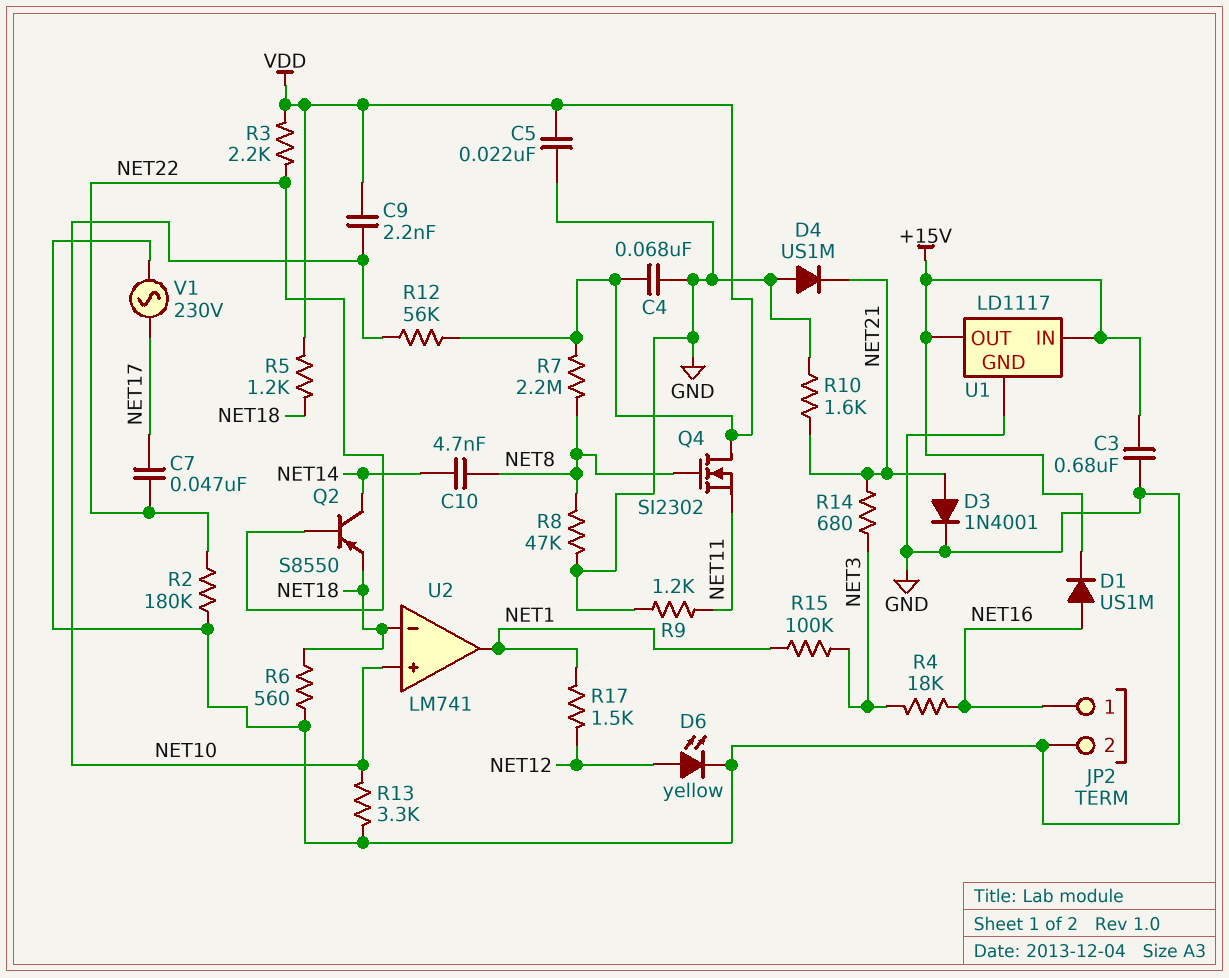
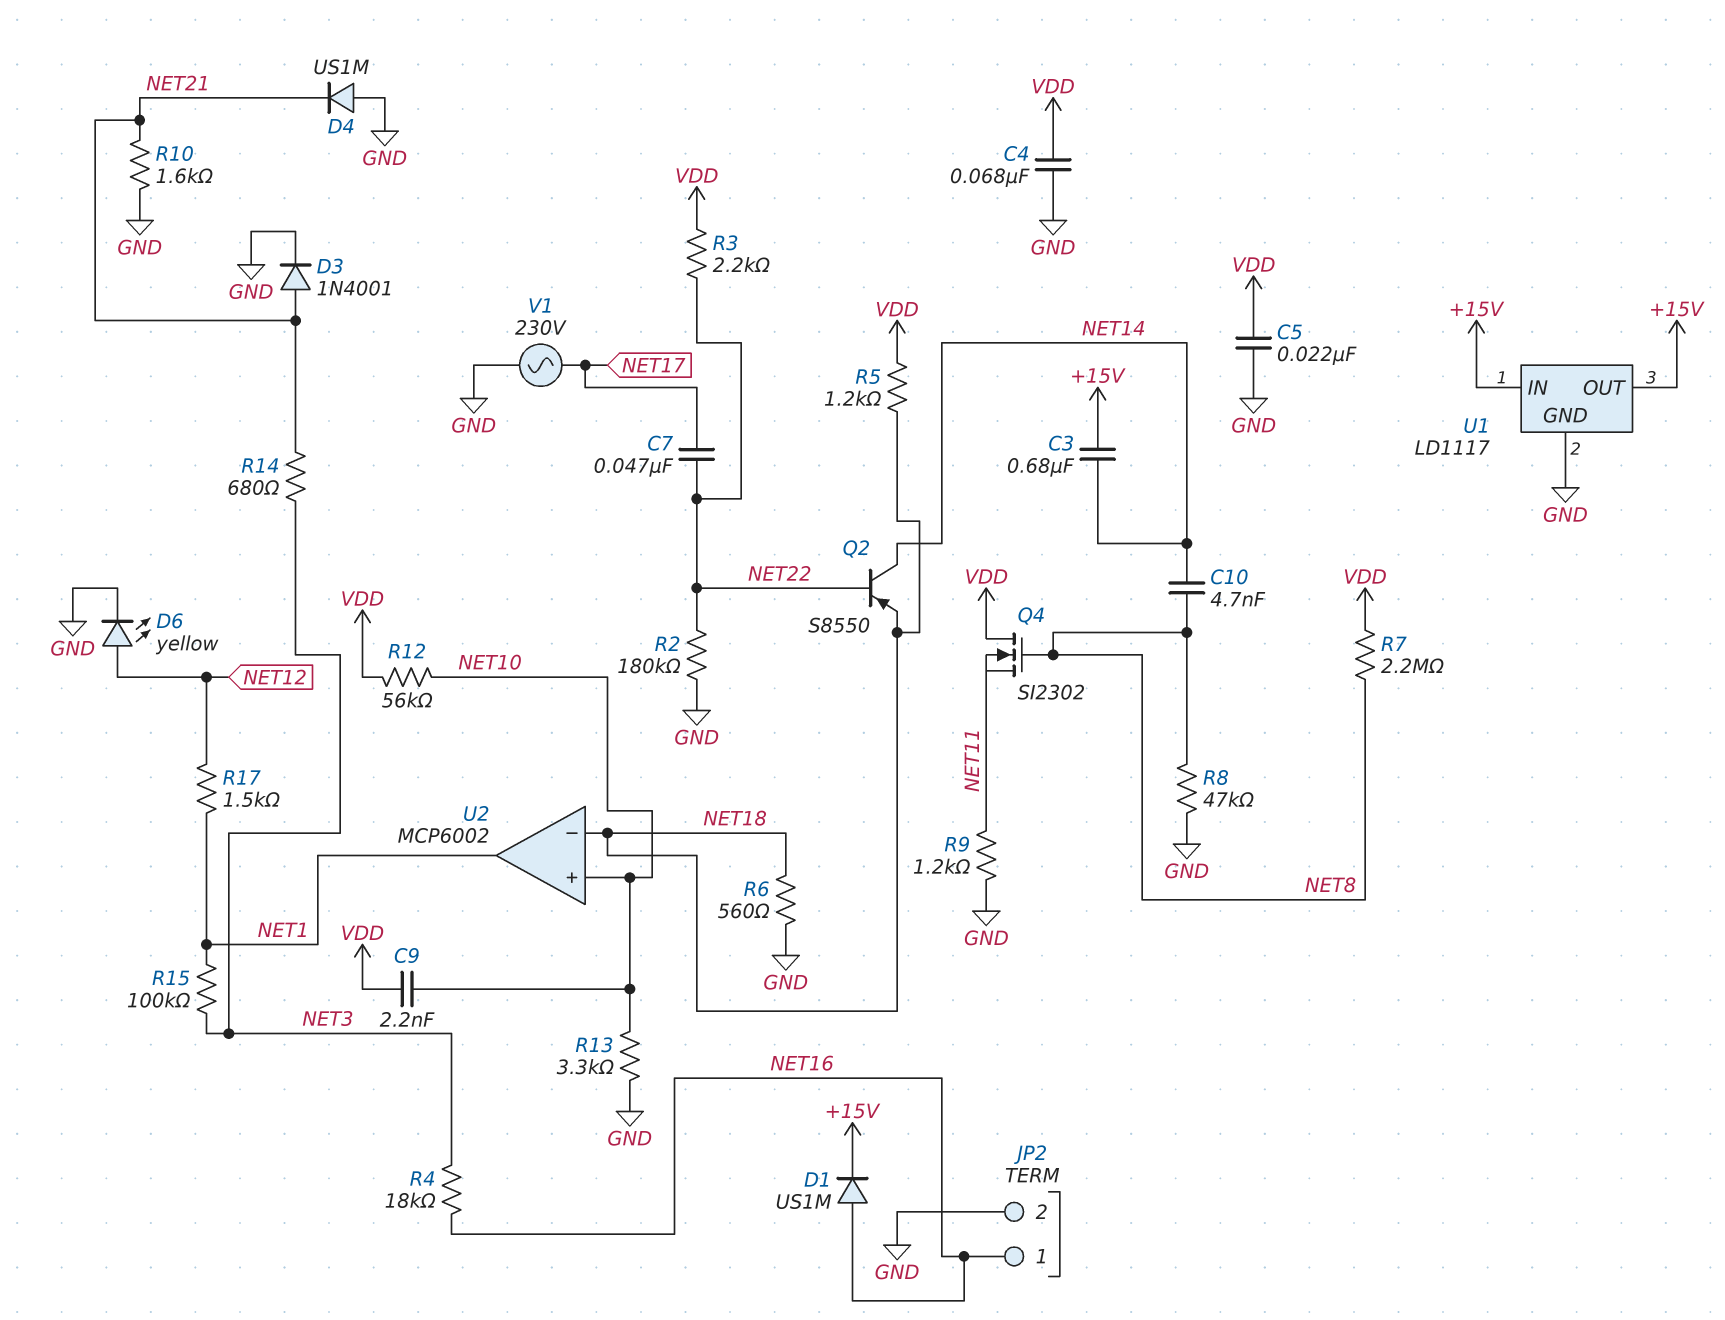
C3: 680nF (+15V, GND) -> 680nF (+15V, NET14)
U2: LM741 -> MCP6002

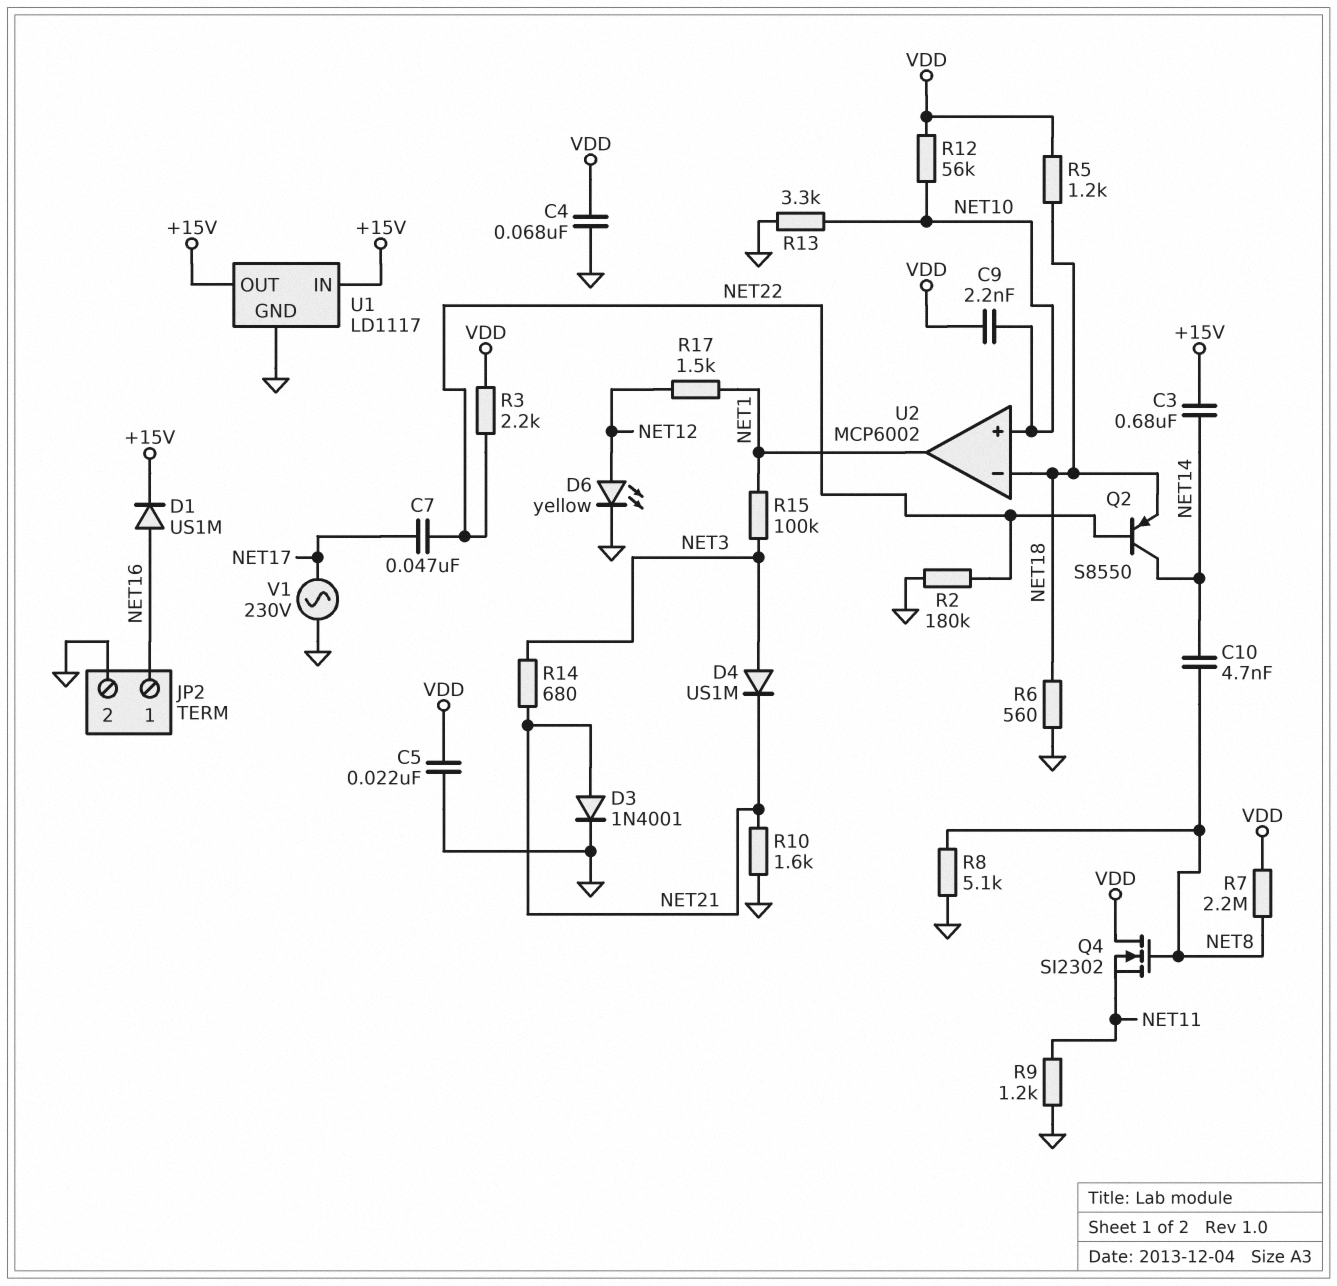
D4: diode US1M (A GND, K NET21) -> diode US1M (A NET3, K NET21)
R4: 18k (NET3, NET16) -> none
R8: 47k (GND, NET8) -> 5.1k (GND, NET8)

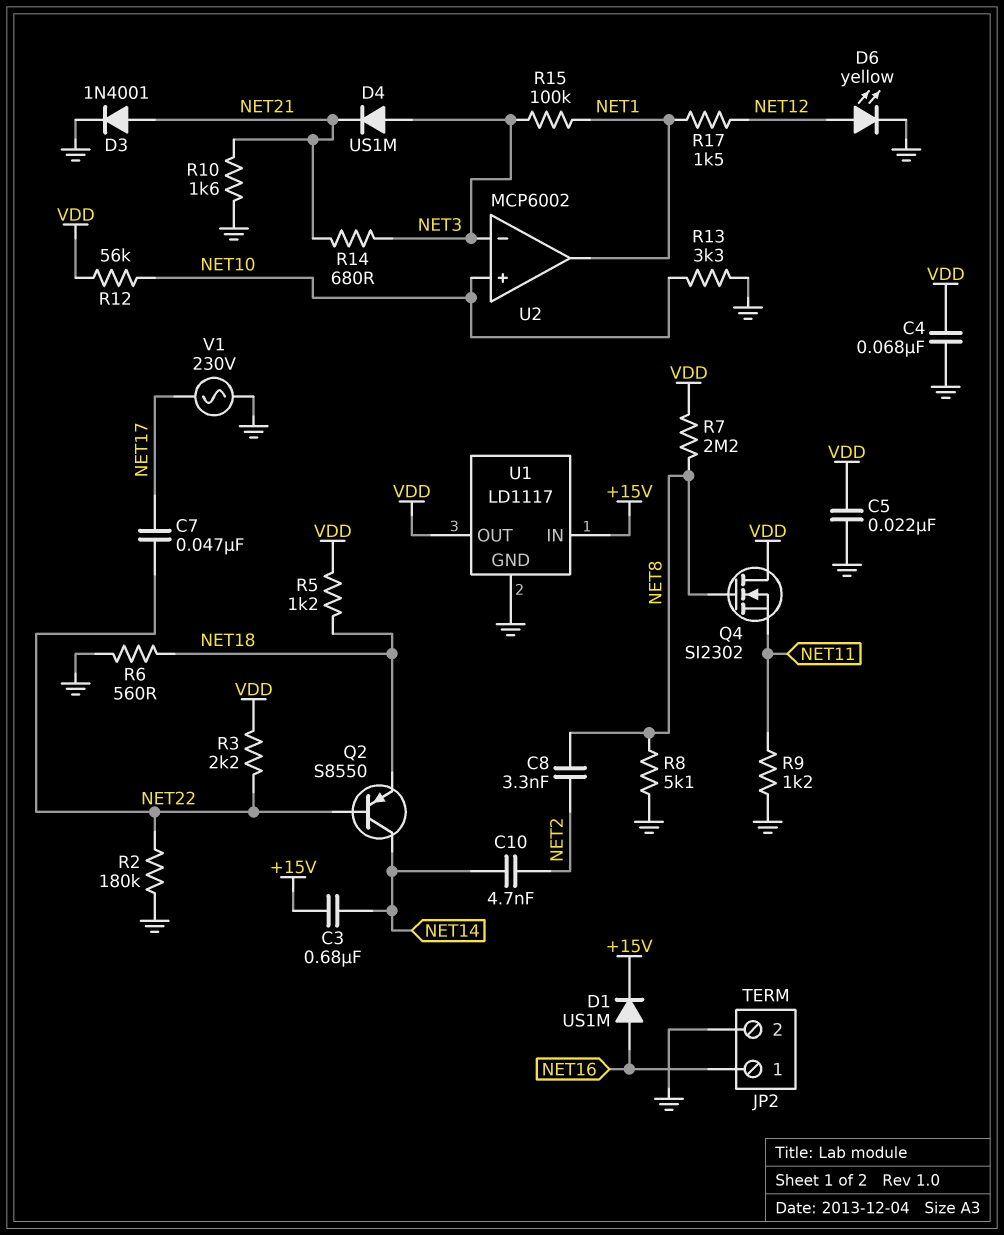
C8: none -> 3.3nF (NET2, NET8)
C9: 2.2nF (NET10, VDD) -> none
C10: 4.7nF (NET8, NET14) -> 4.7nF (NET2, NET14)
U1 pin OUT: +15V -> VDD
U2 pin in-: NET18 -> NET3

